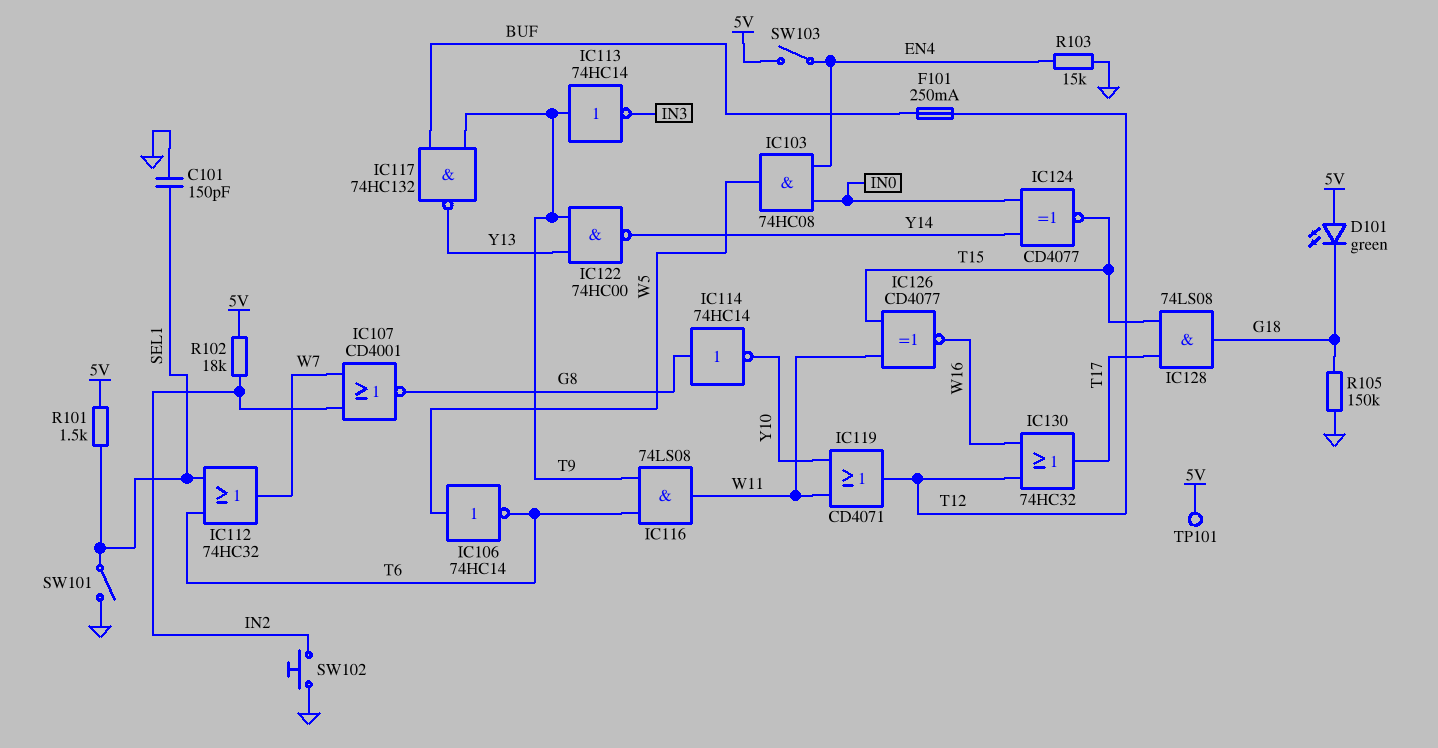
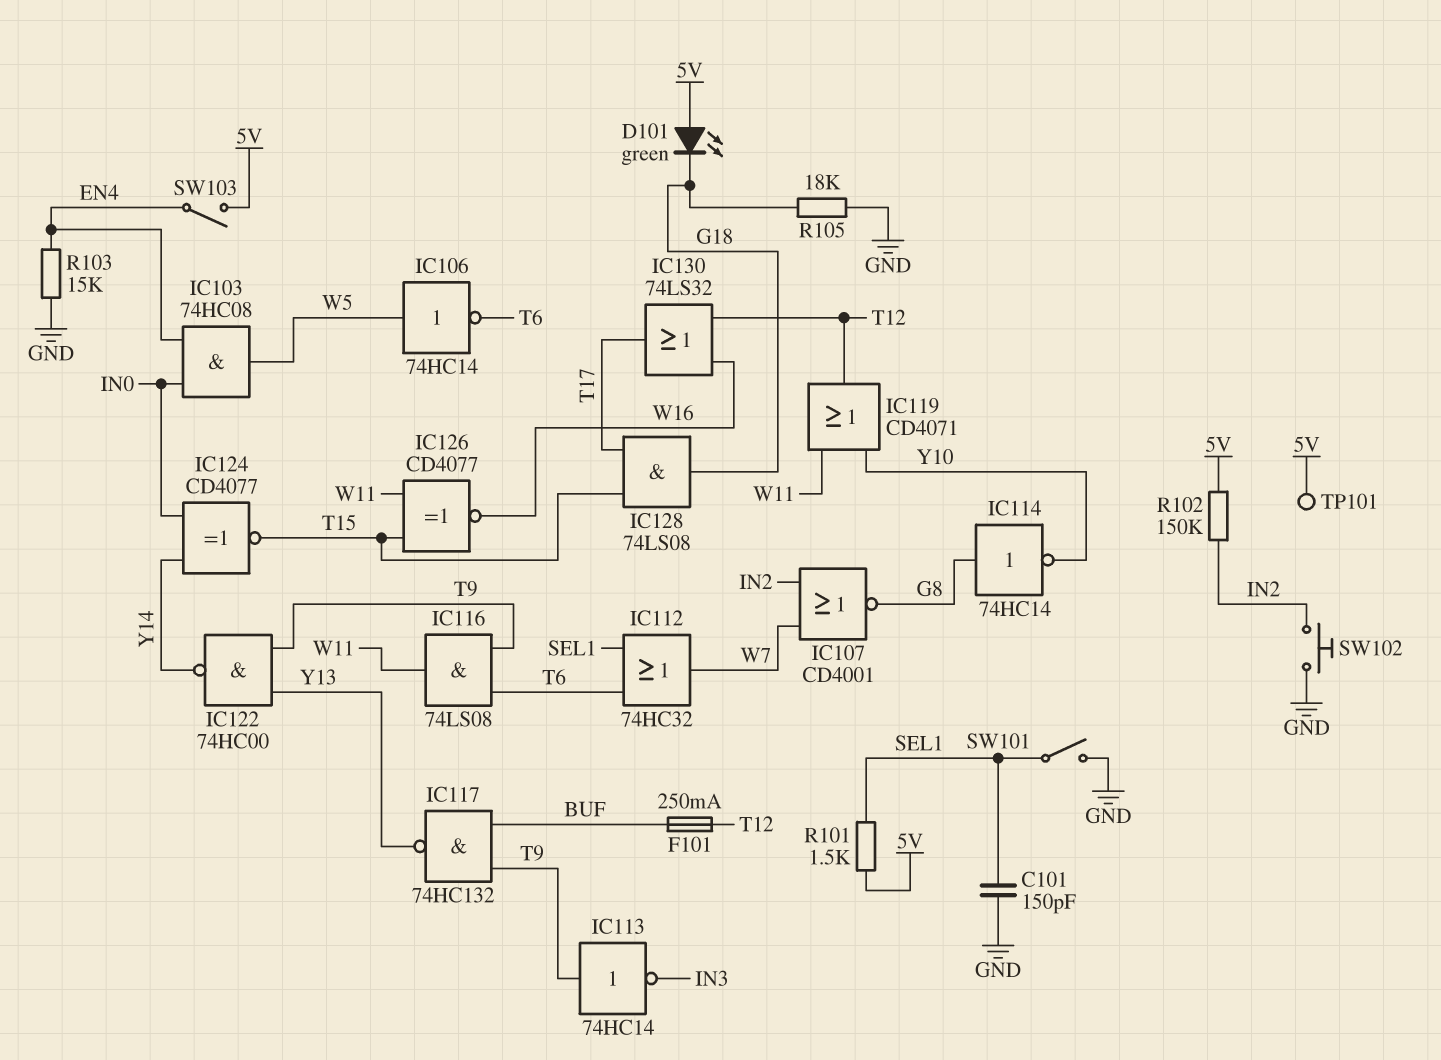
IC130: OR 74HC32 (in T12, in W16, out T17) -> OR 74LS32 (in T12, in W16, out T17)
R102: 18k (5V, IN2) -> 150k (5V, IN2)
R105: 150k (G18, GND) -> 18k (G18, GND)

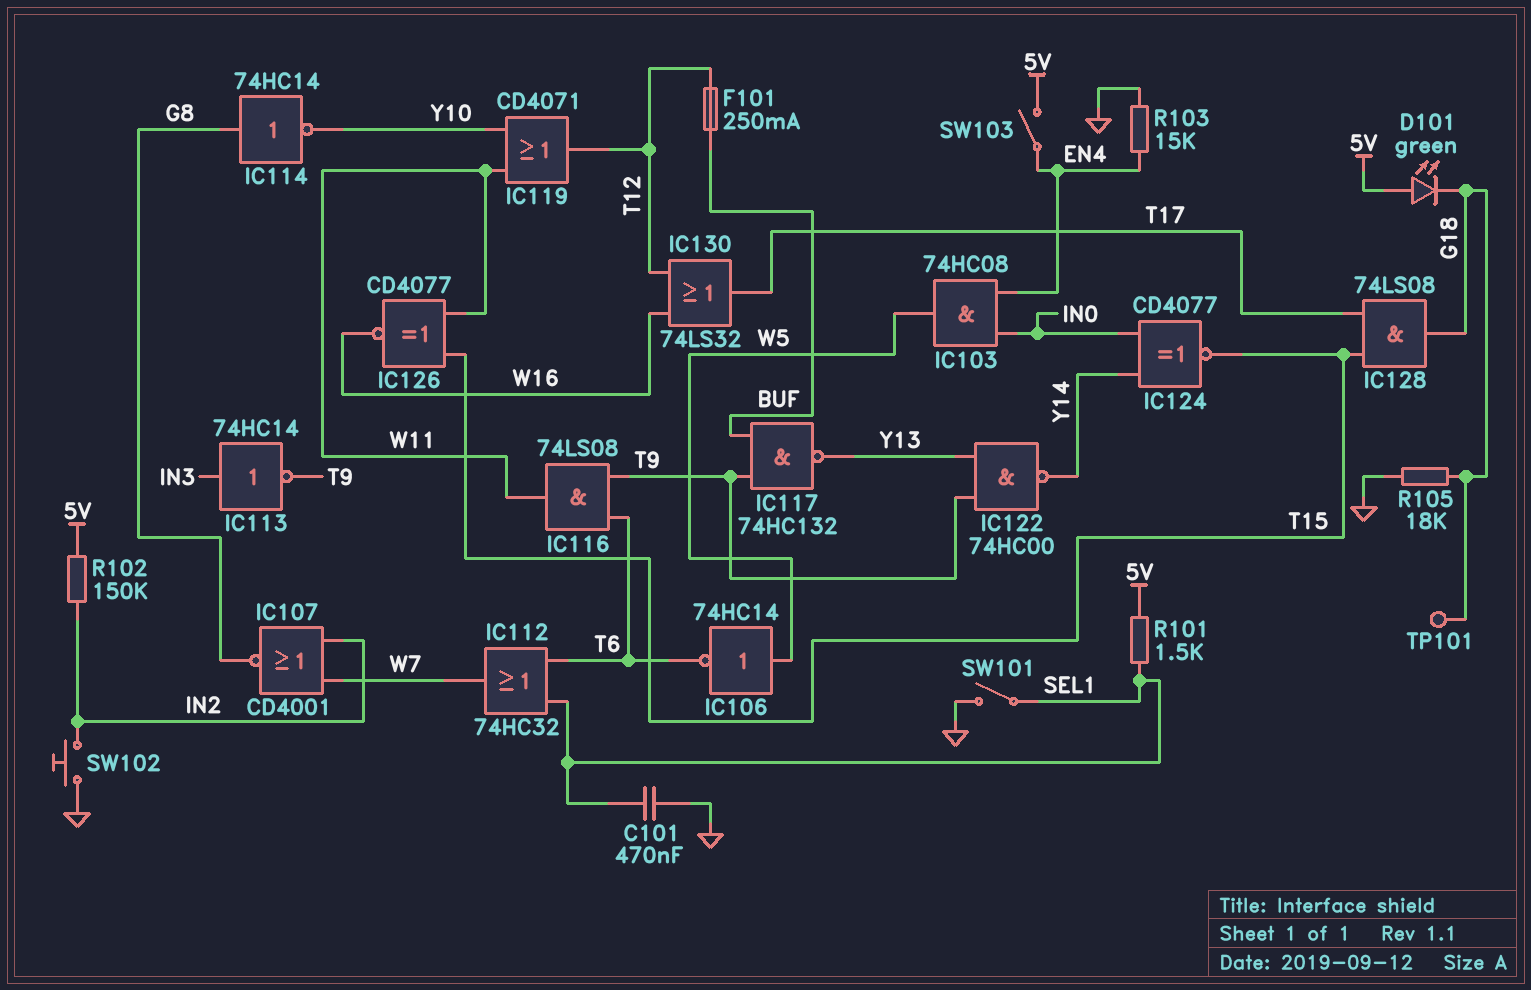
C101: 150pF (GND, SEL1) -> 470nF (GND, SEL1)
IC113: NOT 74HC14 (in T9, out IN3) -> NOT 74HC14 (in IN3, out T9)
TP101: test point (5V) -> test point (G18)

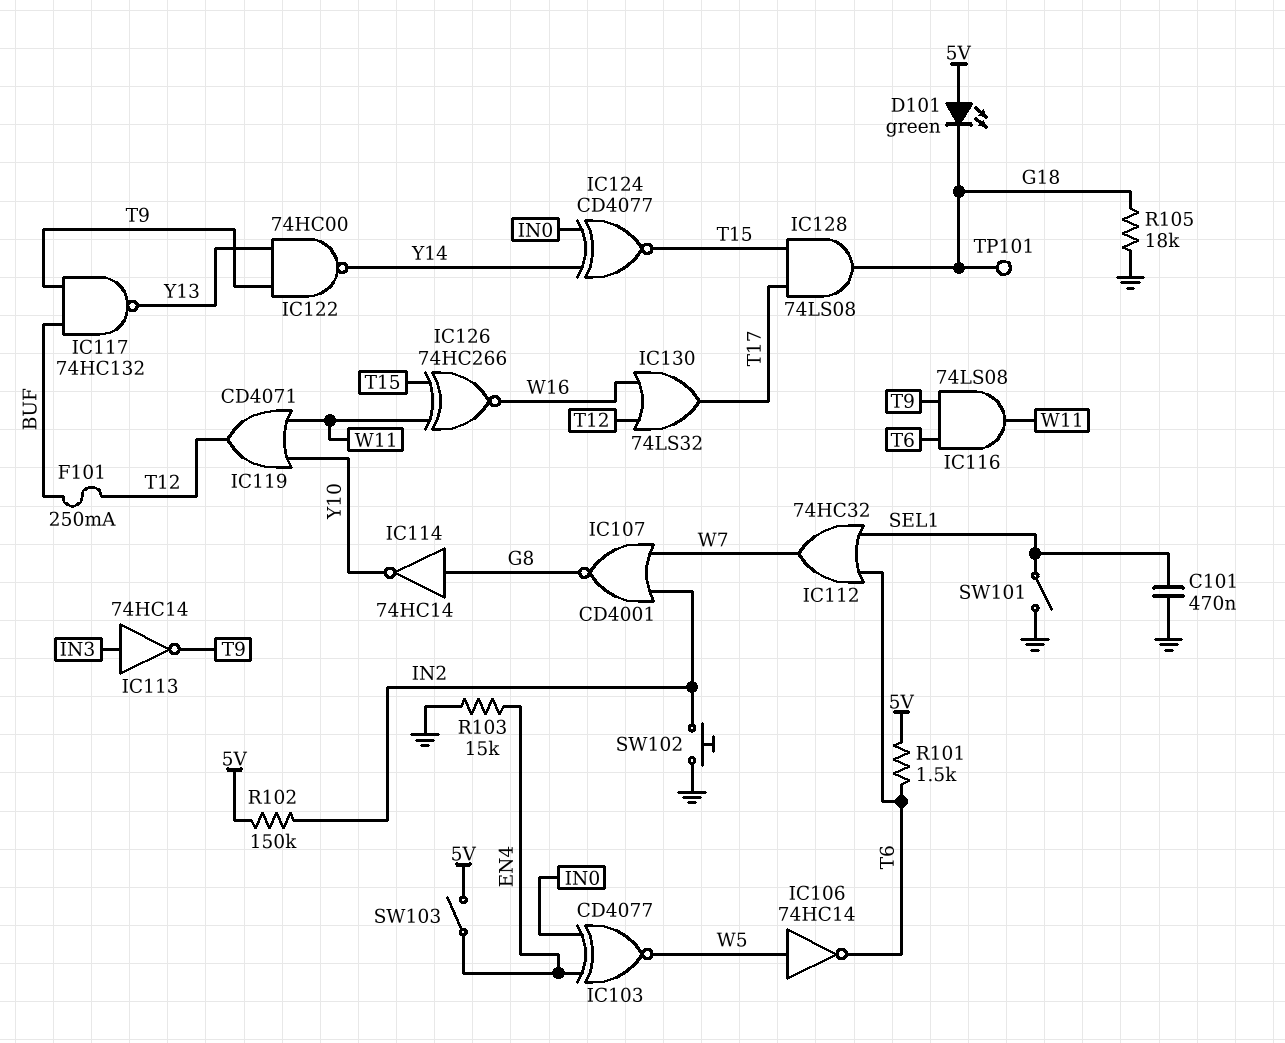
IC103: AND 74HC08 (in EN4, in IN0, out W5) -> XNOR CD4077 (in EN4, in IN0, out W5)
IC126: XNOR CD4077 (in T15, in W11, out W16) -> XNOR 74HC266 (in T15, in W11, out W16)
R101: 1.5k (5V, SEL1) -> 1.5k (5V, T6)

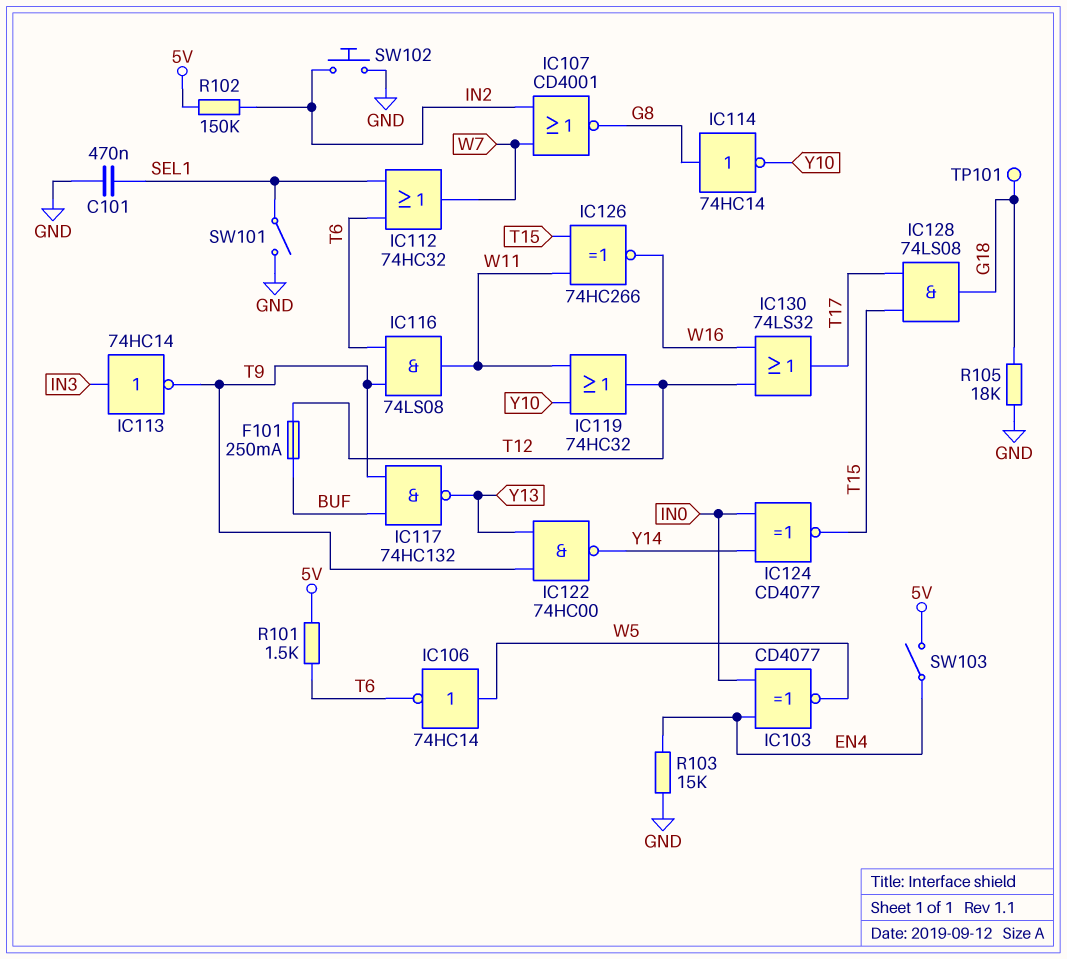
D101: LED green (A 5V, K G18) -> none
IC119: OR CD4071 (in W11, in Y10, out T12) -> OR 74HC32 (in W11, in Y10, out T12)

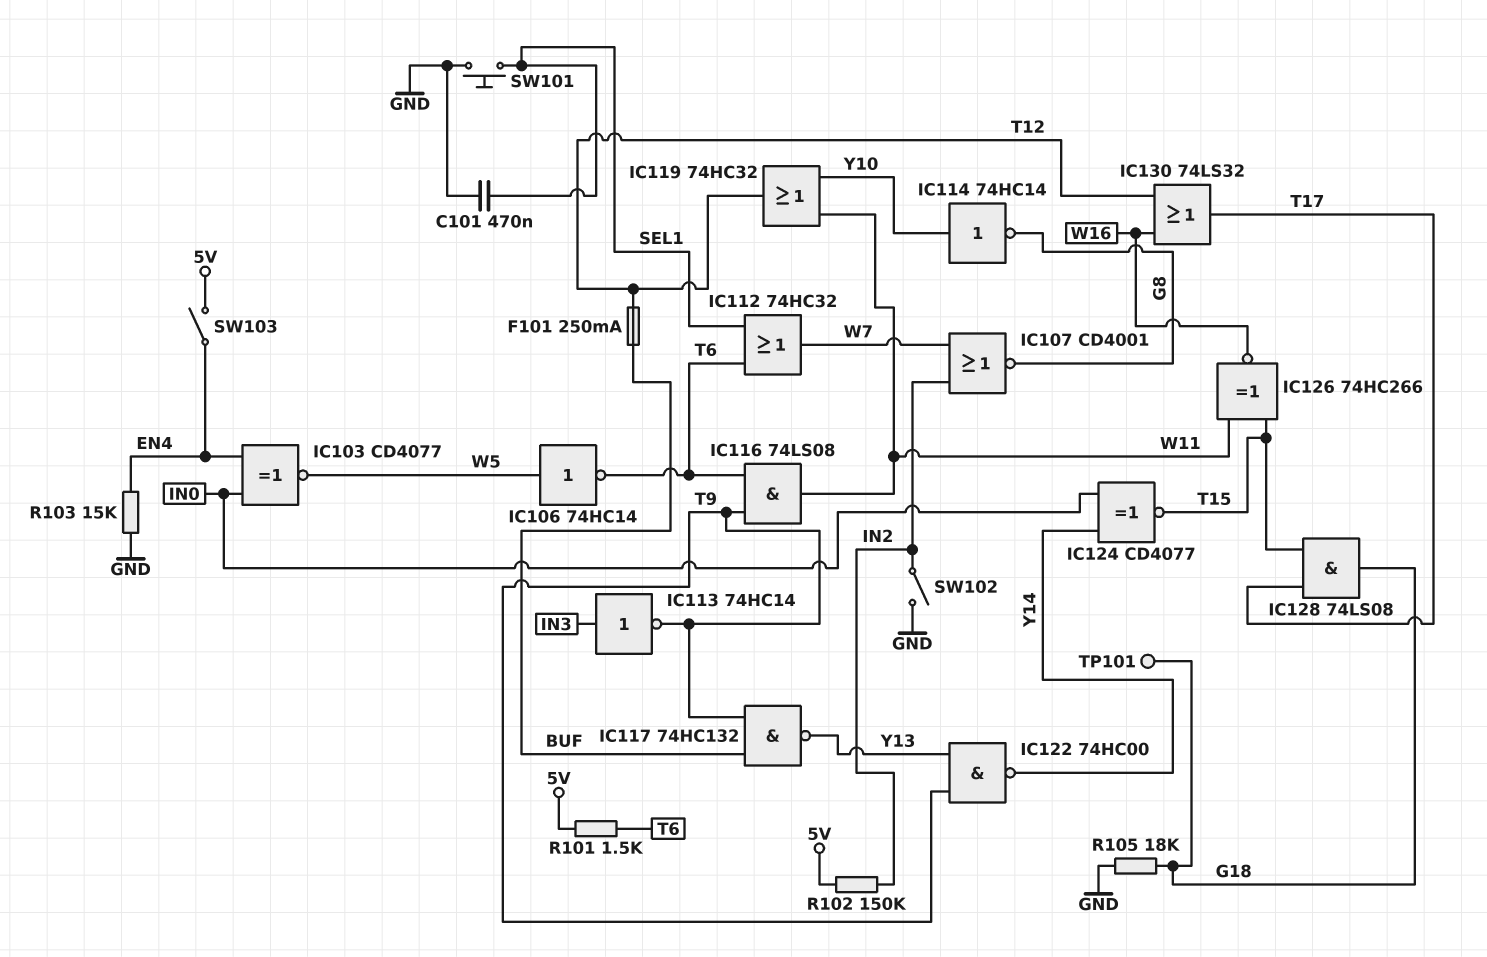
IC114: NOT 74HC14 (in G8, out Y10) -> NOT 74HC14 (in Y10, out G8)
SW101: switch (GND, SEL1) -> button (GND, SEL1)
SW102: button (GND, IN2) -> switch (GND, IN2)

